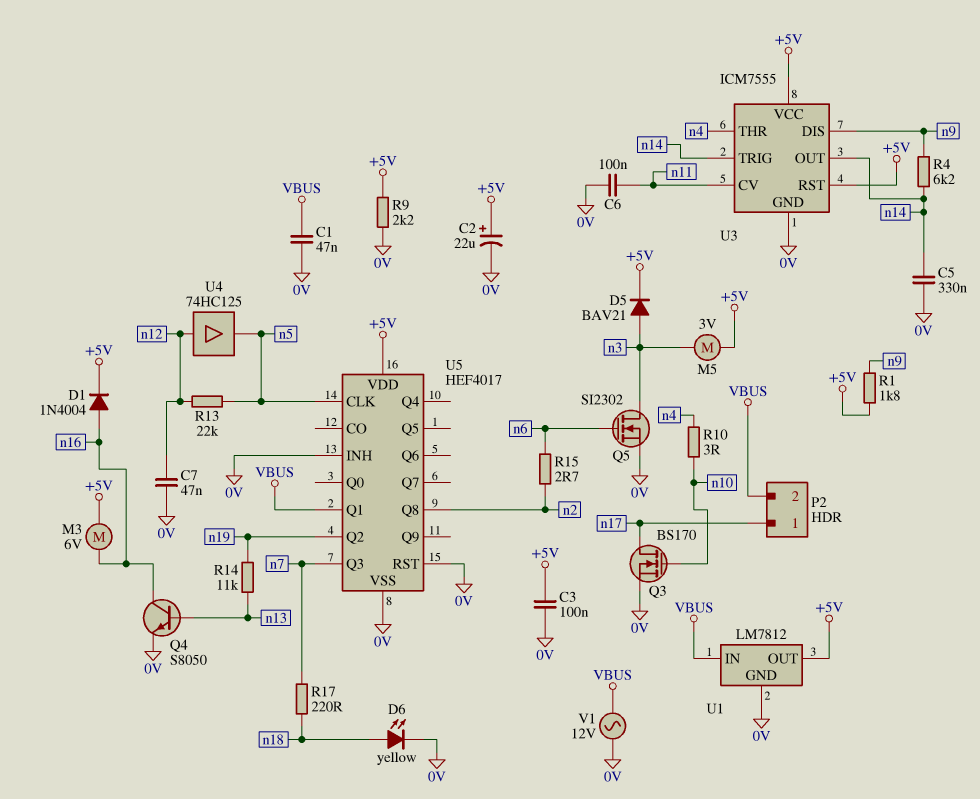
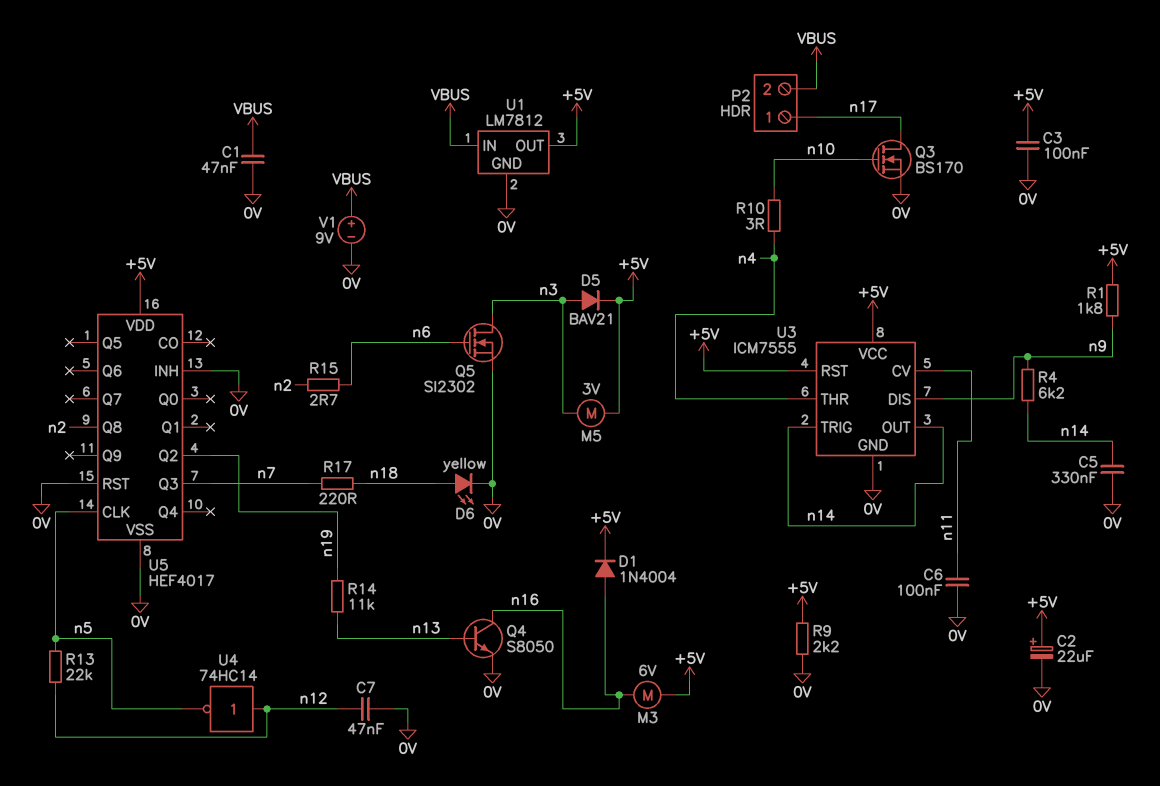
U4: buffer 74HC125 (in n12, out n5) -> NOT 74HC14 (in n12, out n5)
U5 pin Q1: VBUS -> none
V1: AC 12V (0V, VBUS) -> 9V (plus VBUS, minus 0V)

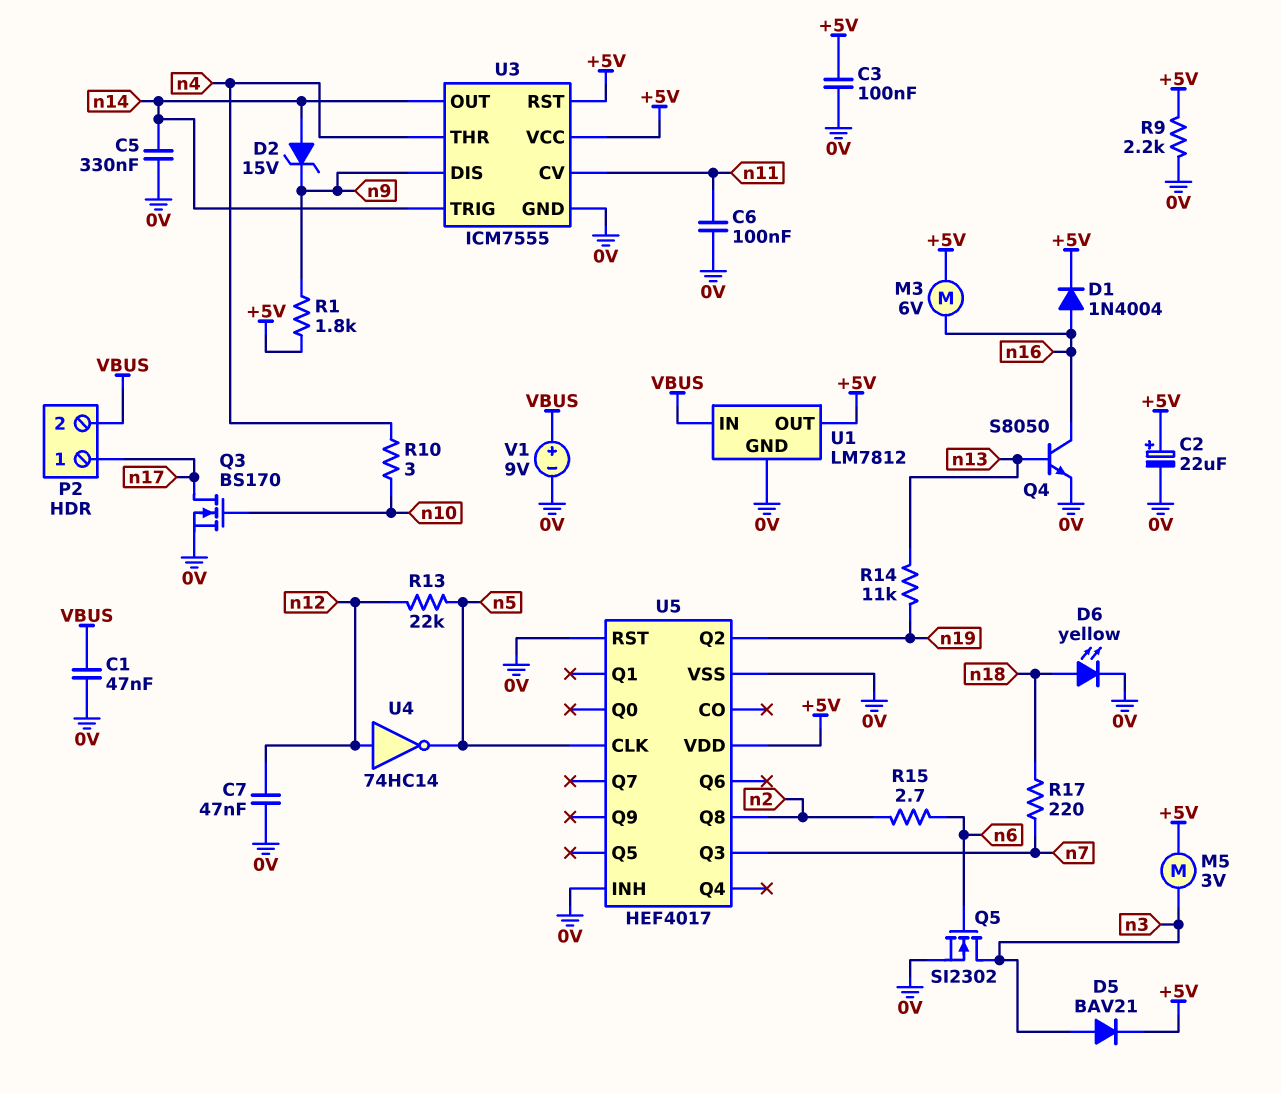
D2: none -> zener 15V (A n14, K n9)
R4: 6.2k (n9, n14) -> none

